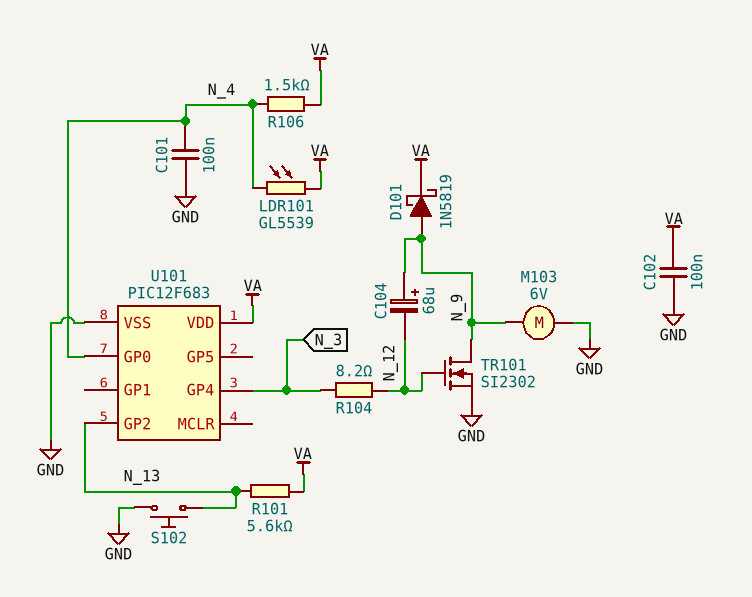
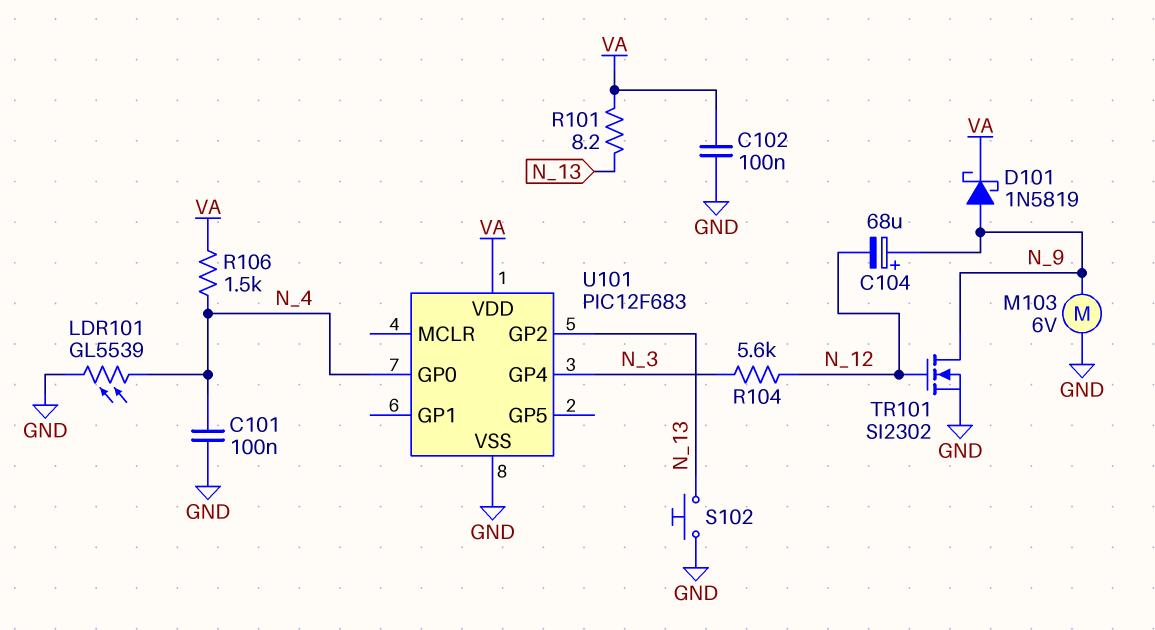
LDR101: GL5539 (N_4, VA) -> GL5539 (GND, N_4)
R101: 5.6k (N_13, VA) -> 8.2 (N_13, VA)
R104: 8.2 (N_3, N_12) -> 5.6k (N_3, N_12)

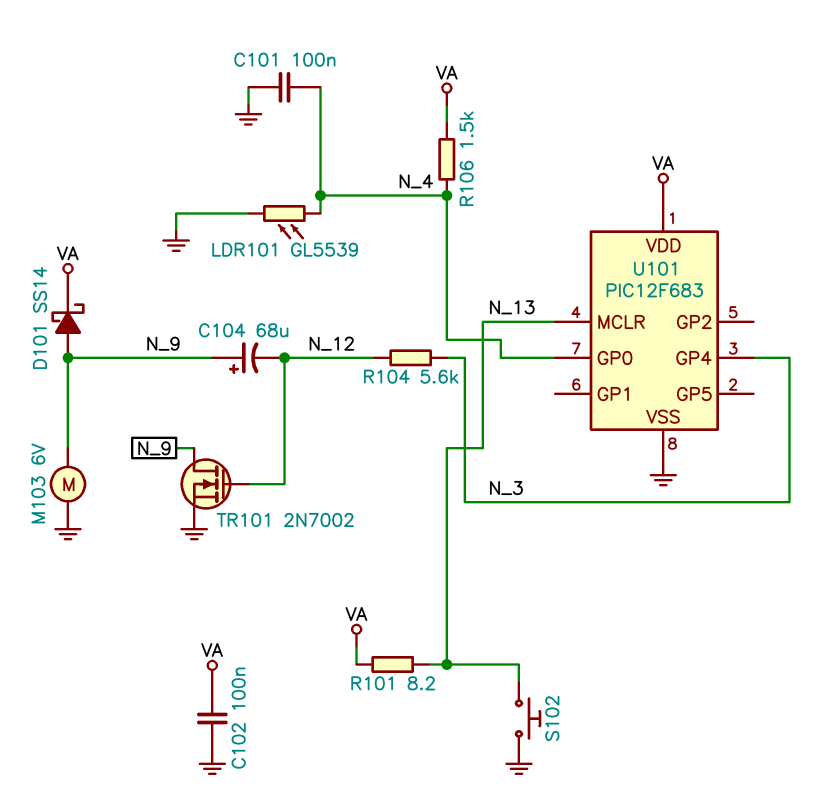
D101: schottky 1N5819 (A N_9, K VA) -> schottky SS14 (A N_9, K VA)
TR101: NMOS SI2302 (G N_12, D N_9, S GND) -> NMOS 2N7002 (G N_12, D N_9, S GND)
U101 pin GP2: N_13 -> none
U101 pin MCLR: none -> N_13

